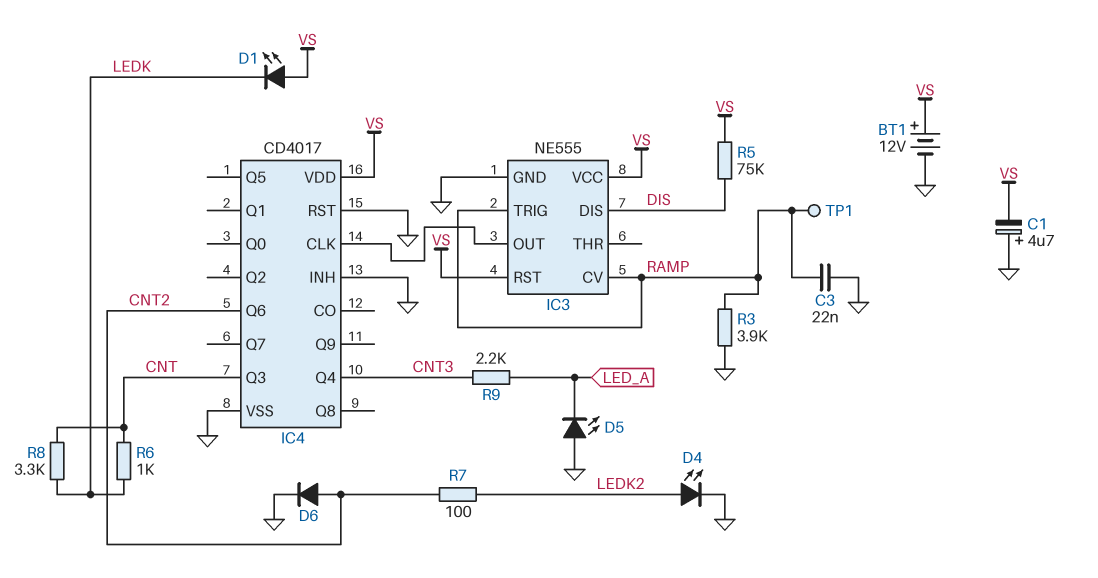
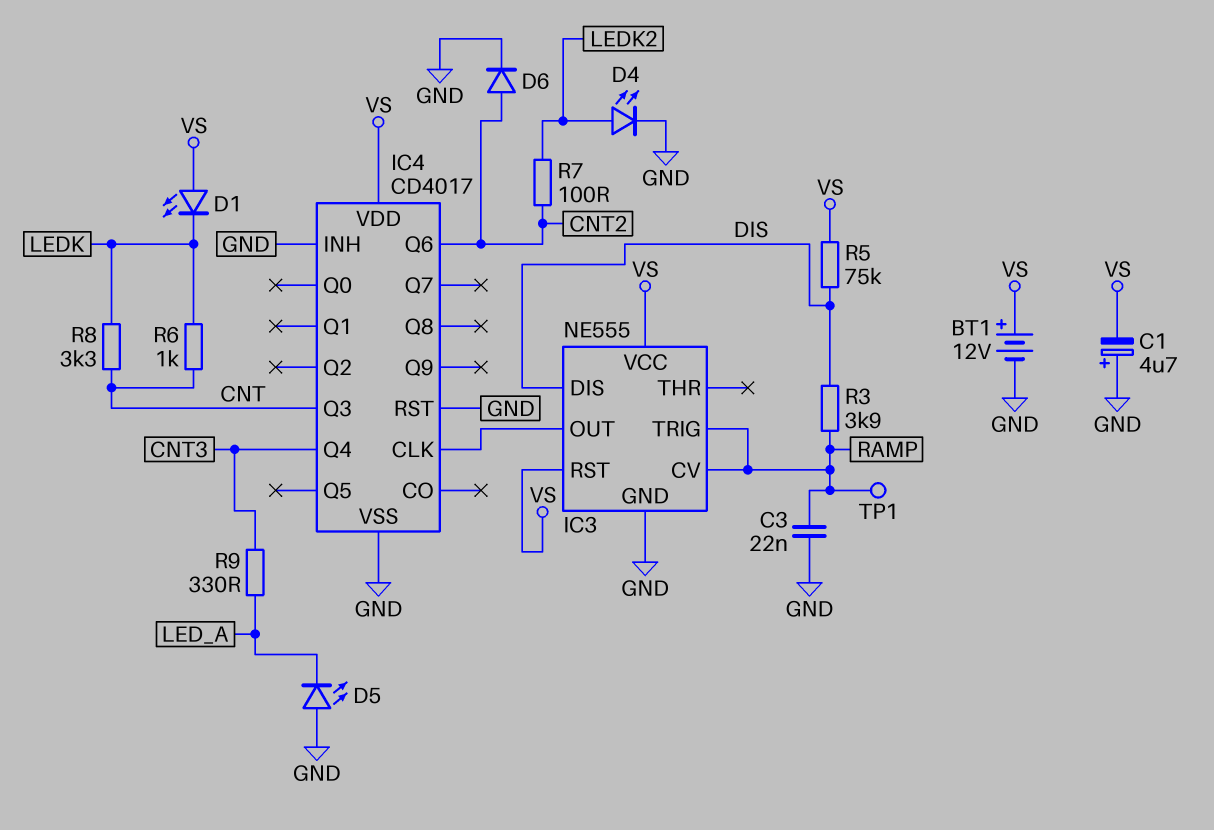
R3: 3.9k (GND, RAMP) -> 3.9k (DIS, RAMP)
R9: 2.2k (CNT3, LED_A) -> 330 (CNT3, LED_A)

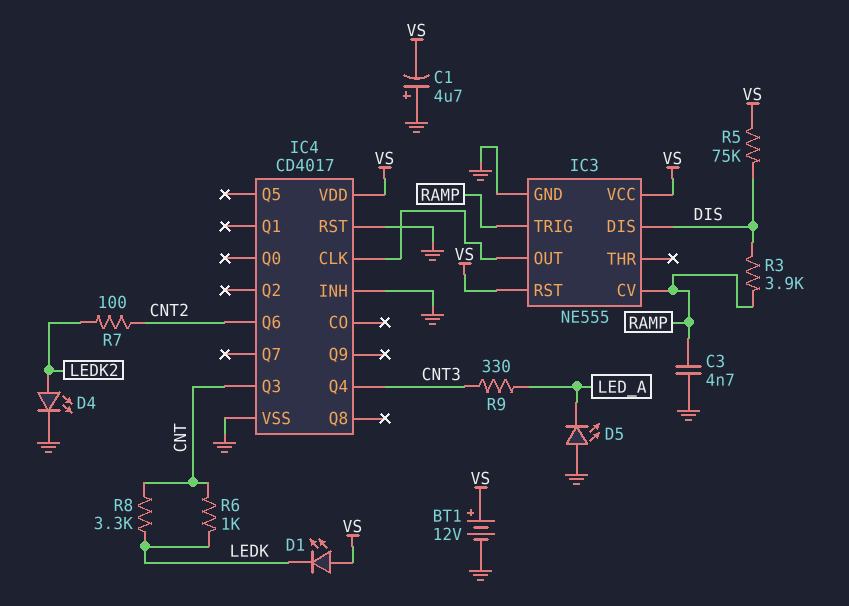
C3: 22nF (GND, RAMP) -> 4.7nF (GND, RAMP)
D6: diode (A CNT2, K GND) -> none
TP1: test point (RAMP) -> none

